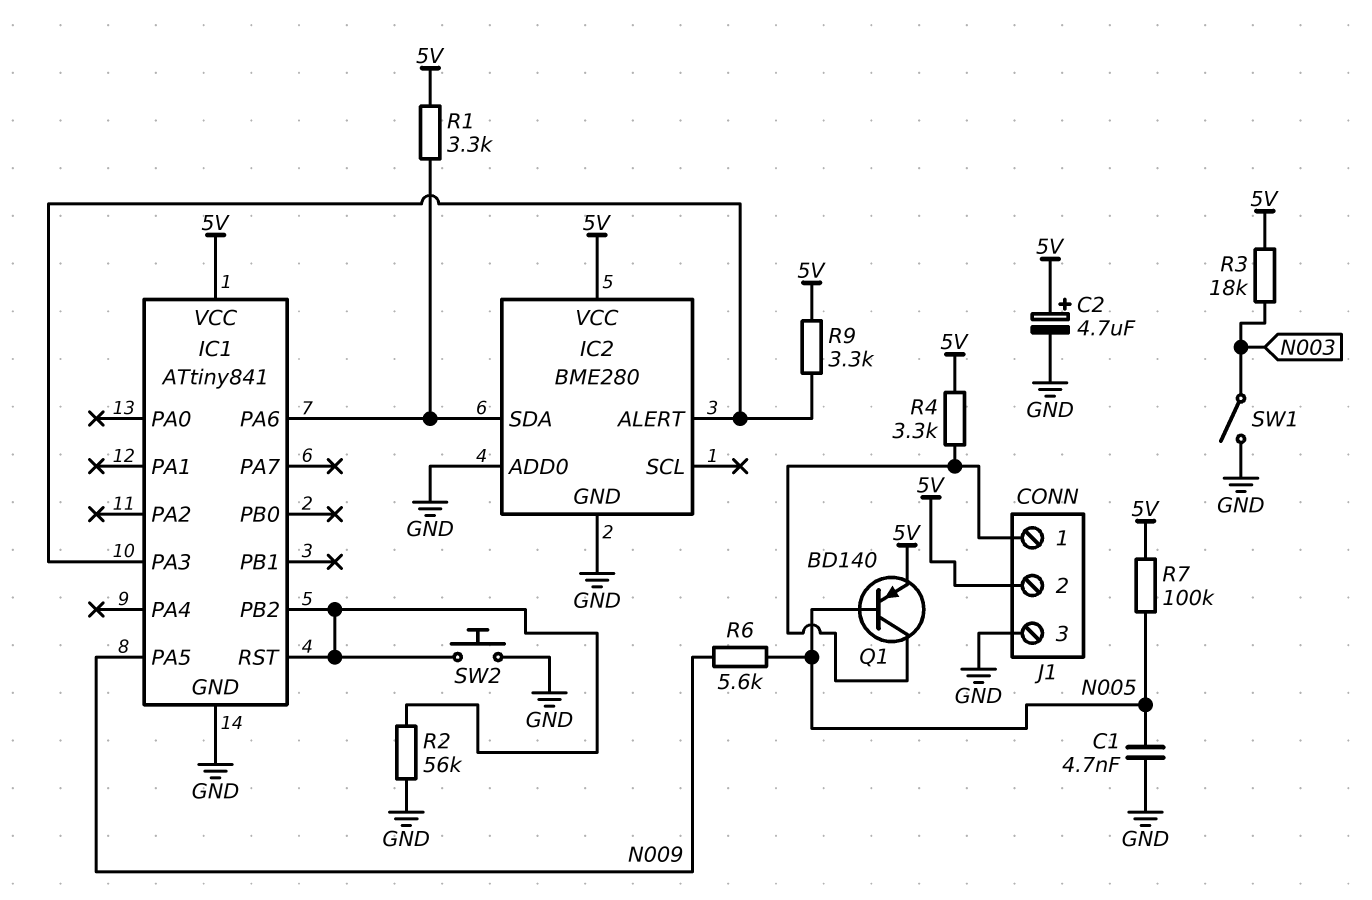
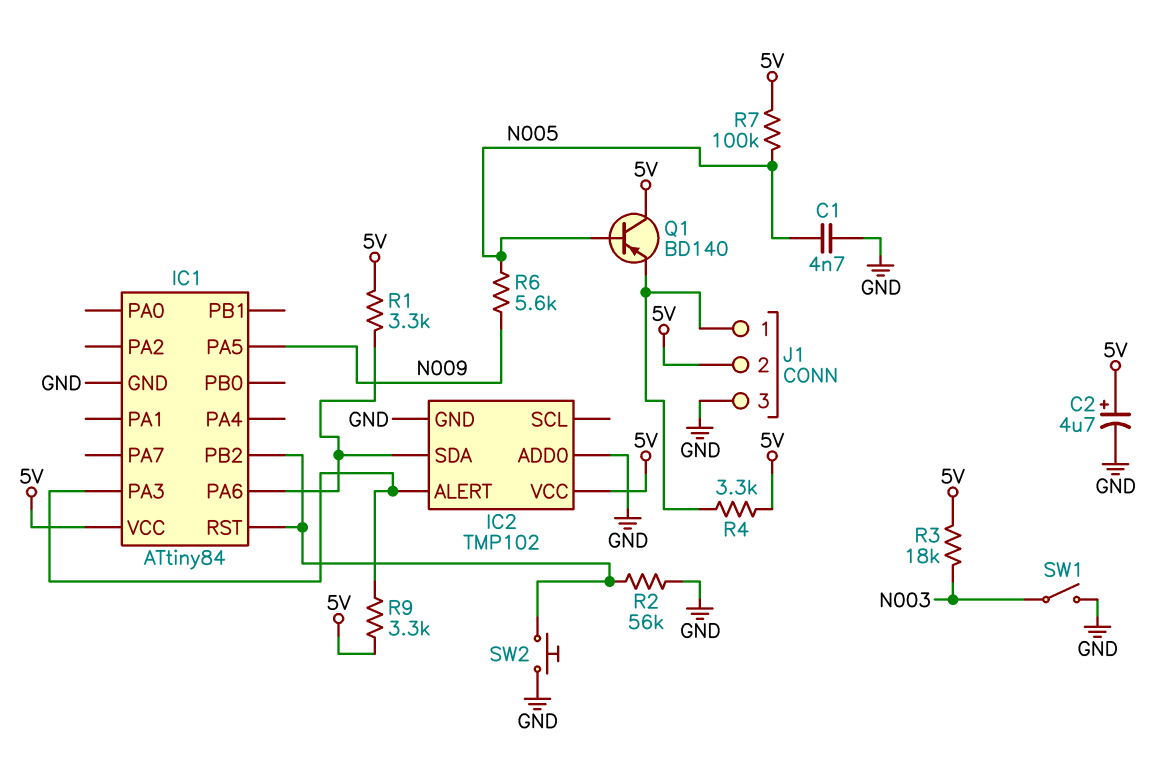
IC1: ATtiny841 -> ATtiny84
IC2: BME280 -> TMP102
Q1: PNP BD140 (B N005, C J1/1, E 5V) -> PNP BD140 (B N005, C 5V, E J1/1)

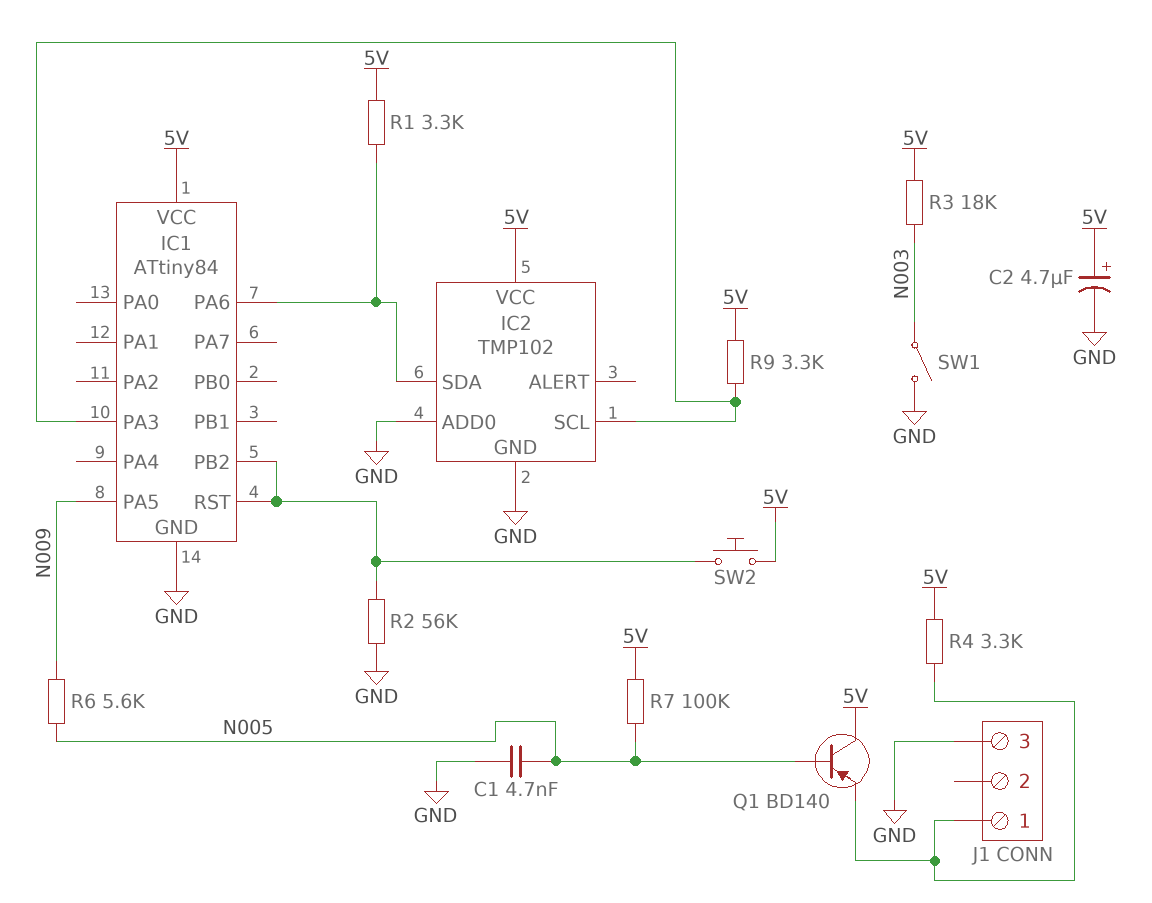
IC2 pin ALERT: IC1/PA3 -> none
IC2 pin SCL: none -> IC1/PA3
J1 pin 2: 5V -> none
SW2: button (GND, IC1/PB2) -> button (5V, IC1/PB2)

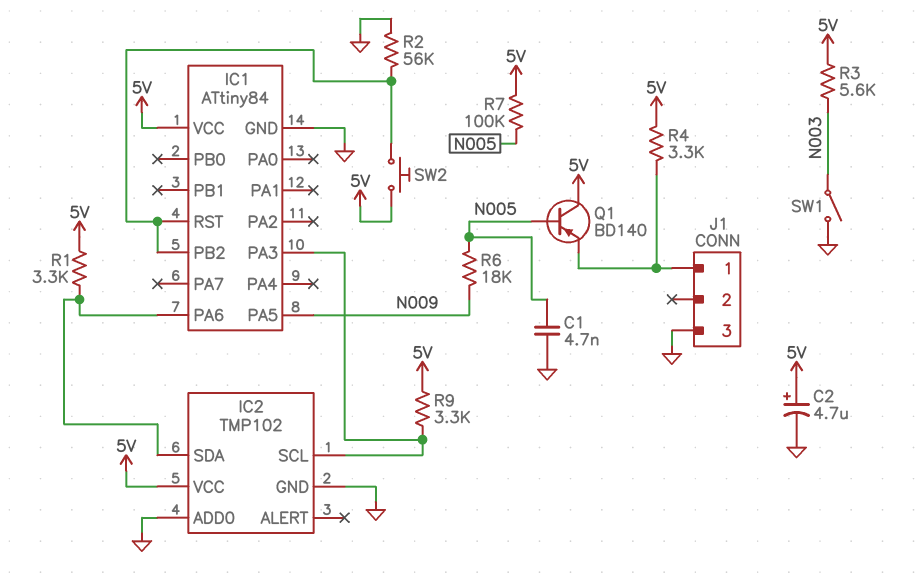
R3: 18k (5V, N003) -> 5.6k (5V, N003)
R6: 5.6k (N005, N009) -> 18k (N005, N009)

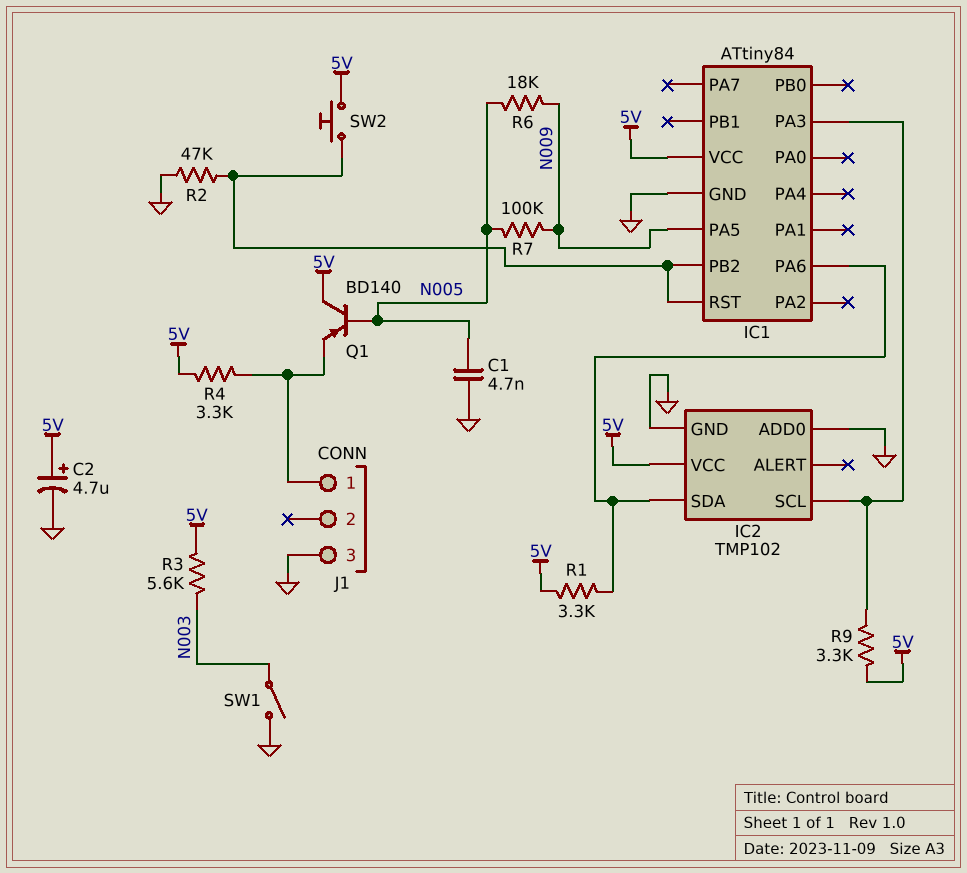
R2: 56k (GND, IC1/PB2) -> 47k (GND, IC1/PB2)
R7: 100k (5V, N005) -> 100k (N005, N009)

